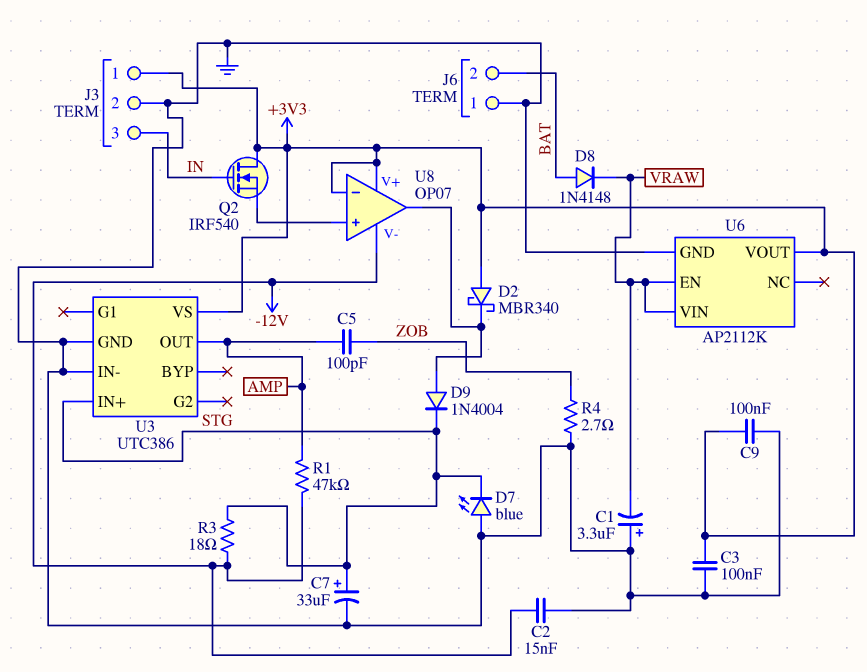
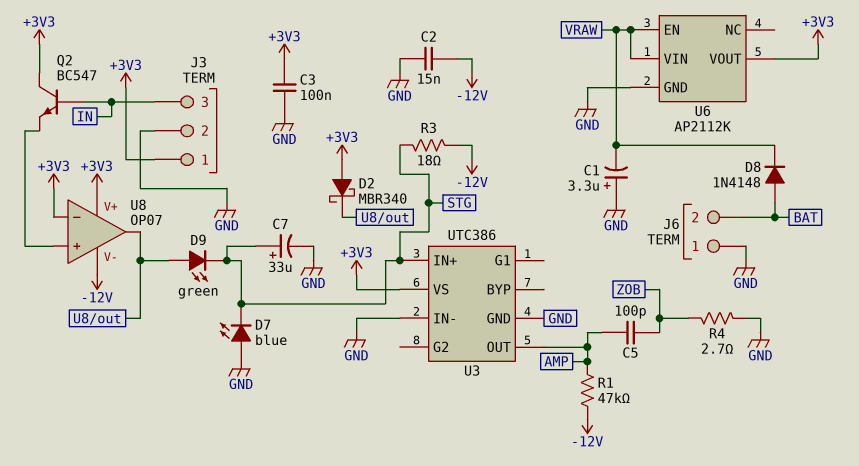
C9: 100nF (+3V3, GND) -> none
D9: diode 1N4004 (A U8/out, K STG) -> LED green (A U8/out, K STG)
Q2: NMOS IRF540 (G IN, D +3V3, S U8/in+) -> NPN BC547 (B IN, C +3V3, E U8/in+)

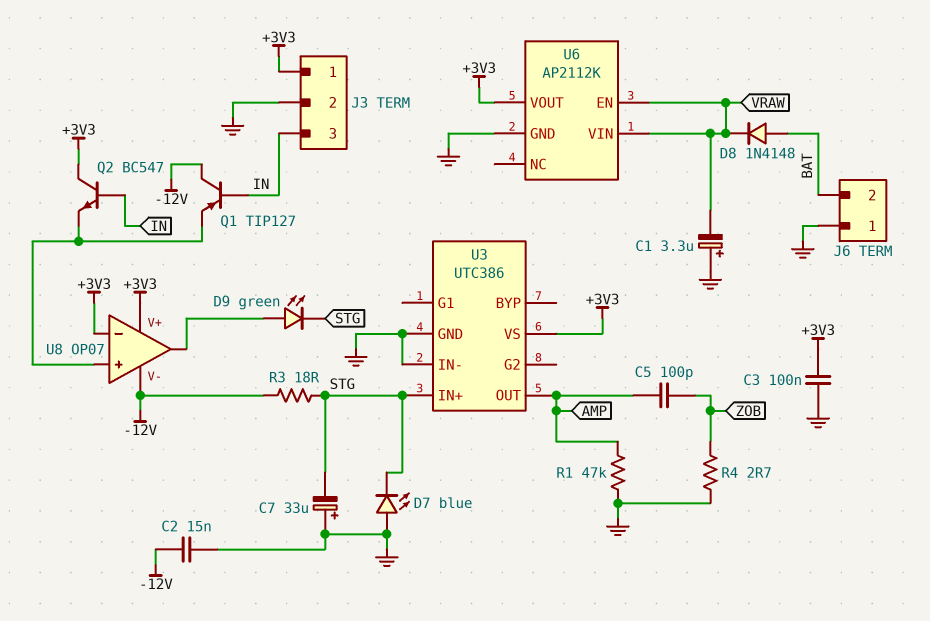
C7: 33uF (plus STG, minus GND) -> 33uF (plus GND, minus STG)
D2: schottky MBR340 (A +3V3, K U8/out) -> none
Q1: none -> PNP TIP127 (B IN, C -12V, E U8/in+)
R1: 47k (-12V, AMP) -> 47k (AMP, GND)

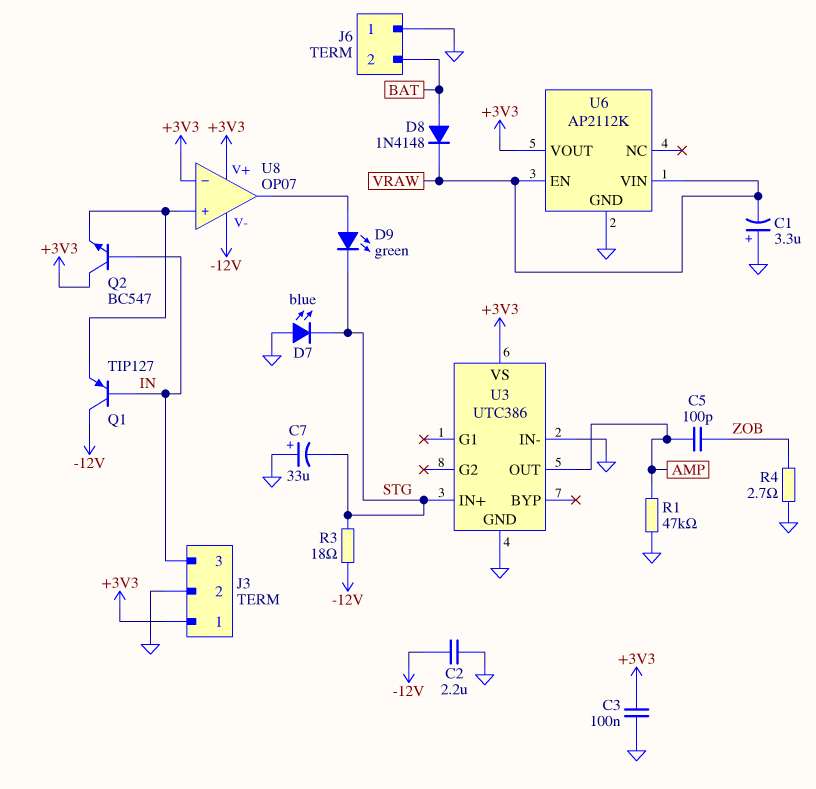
C2: 15nF (-12V, GND) -> 2.2uF (-12V, GND)

